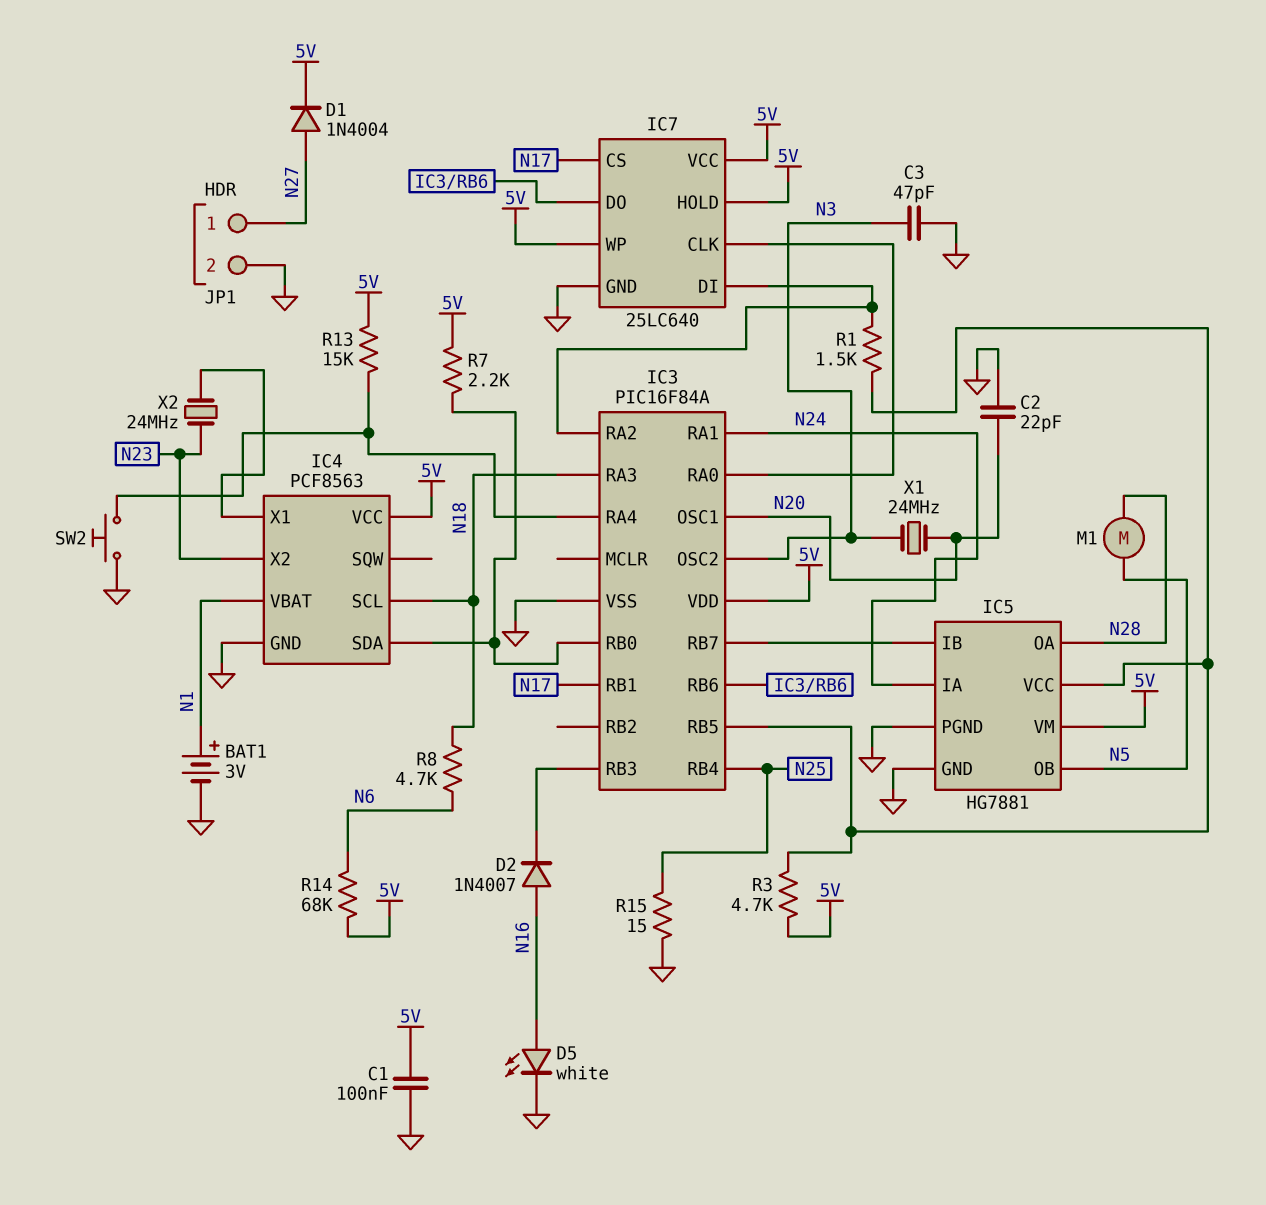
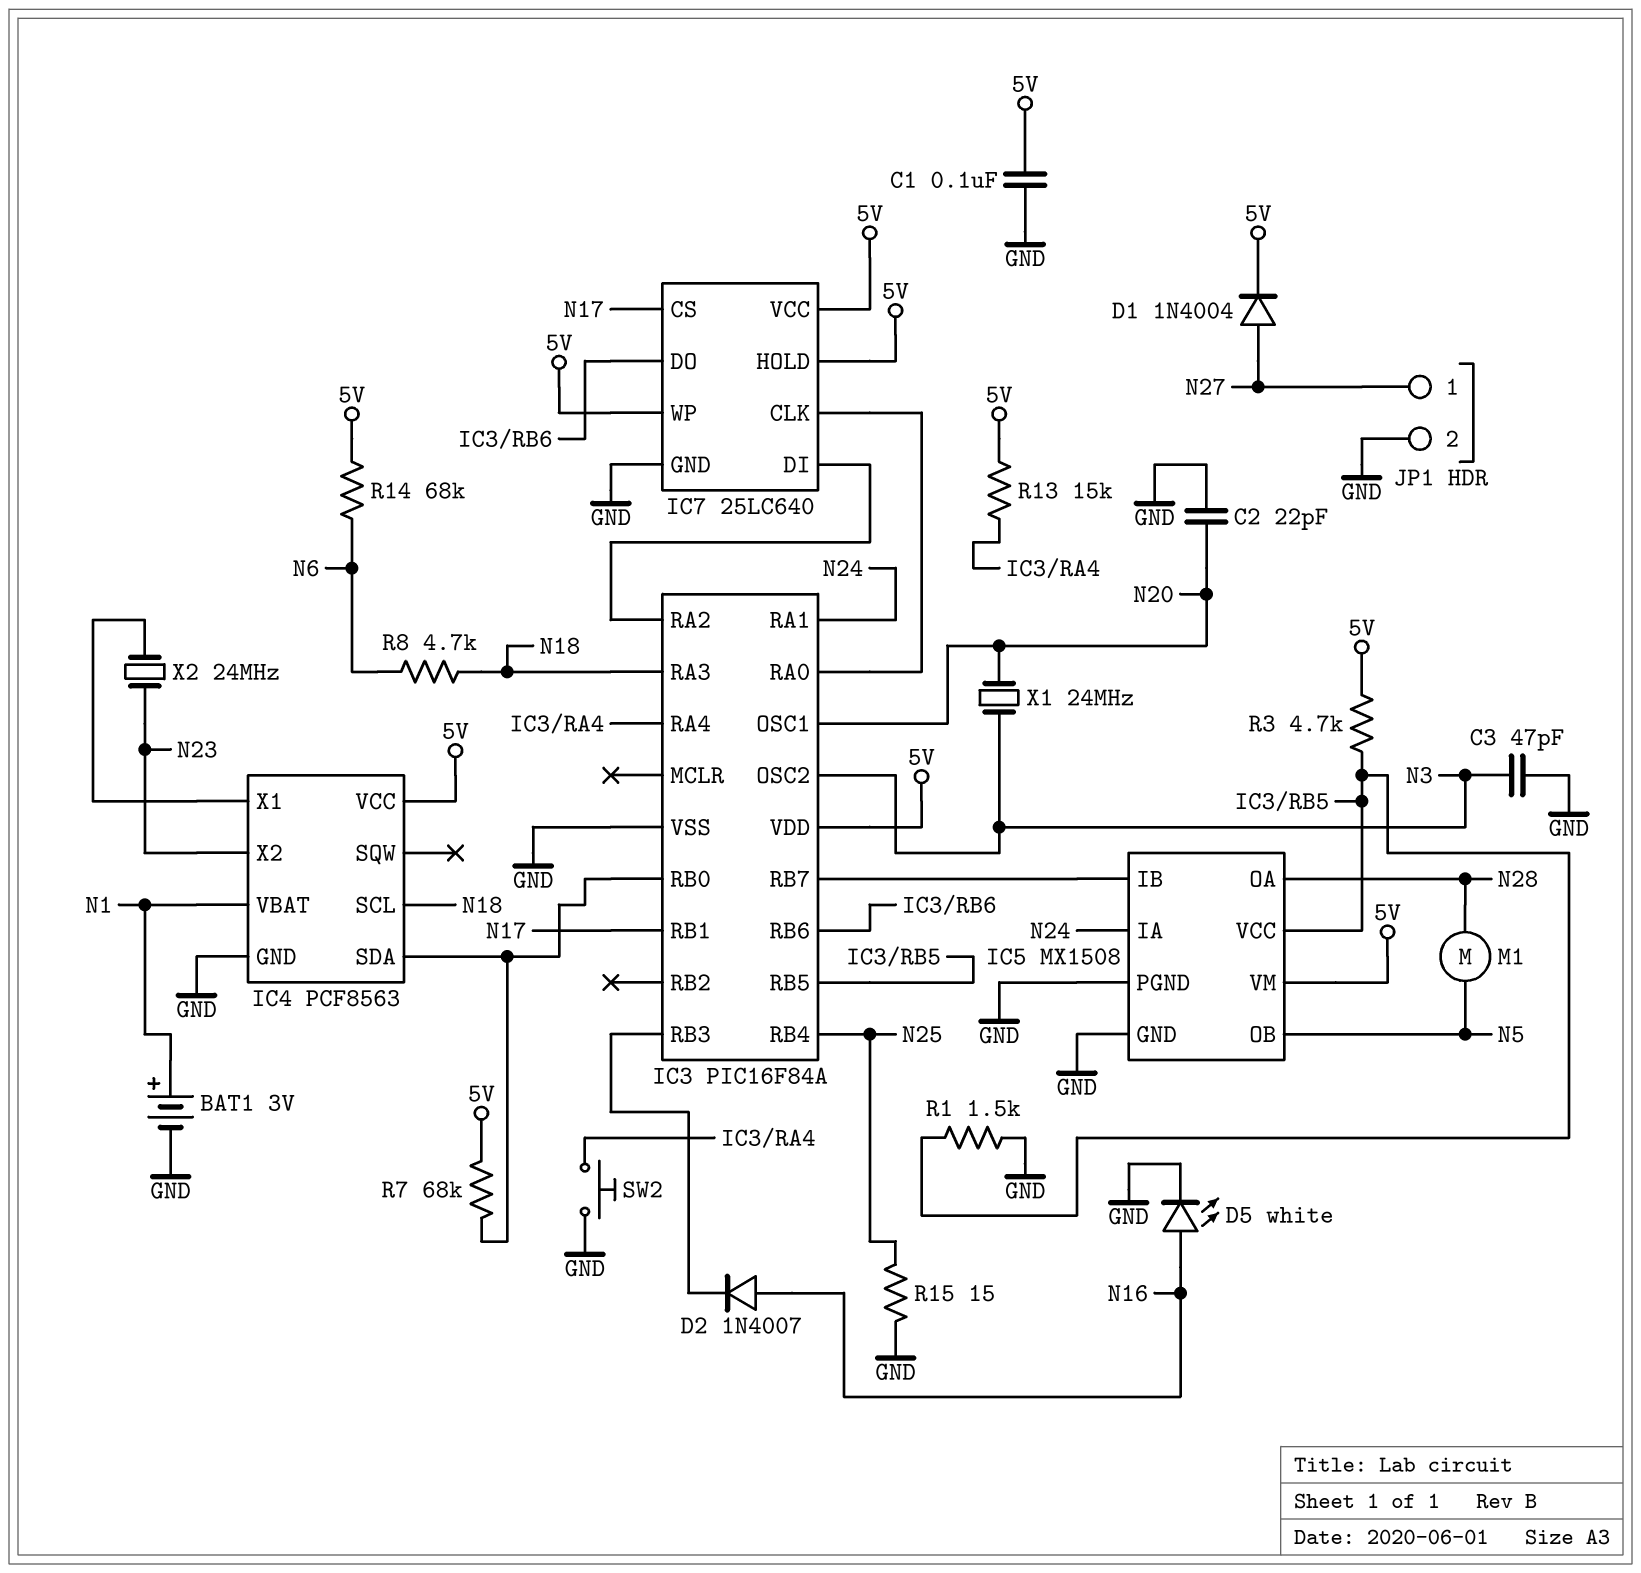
IC5: HG7881 -> MX1508
R1: 1.5k (IC3/RA2, IC3/RB5) -> 1.5k (GND, IC3/RB5)
R7: 2.2k (5V, IC3/RB0) -> 68k (5V, IC3/RB0)

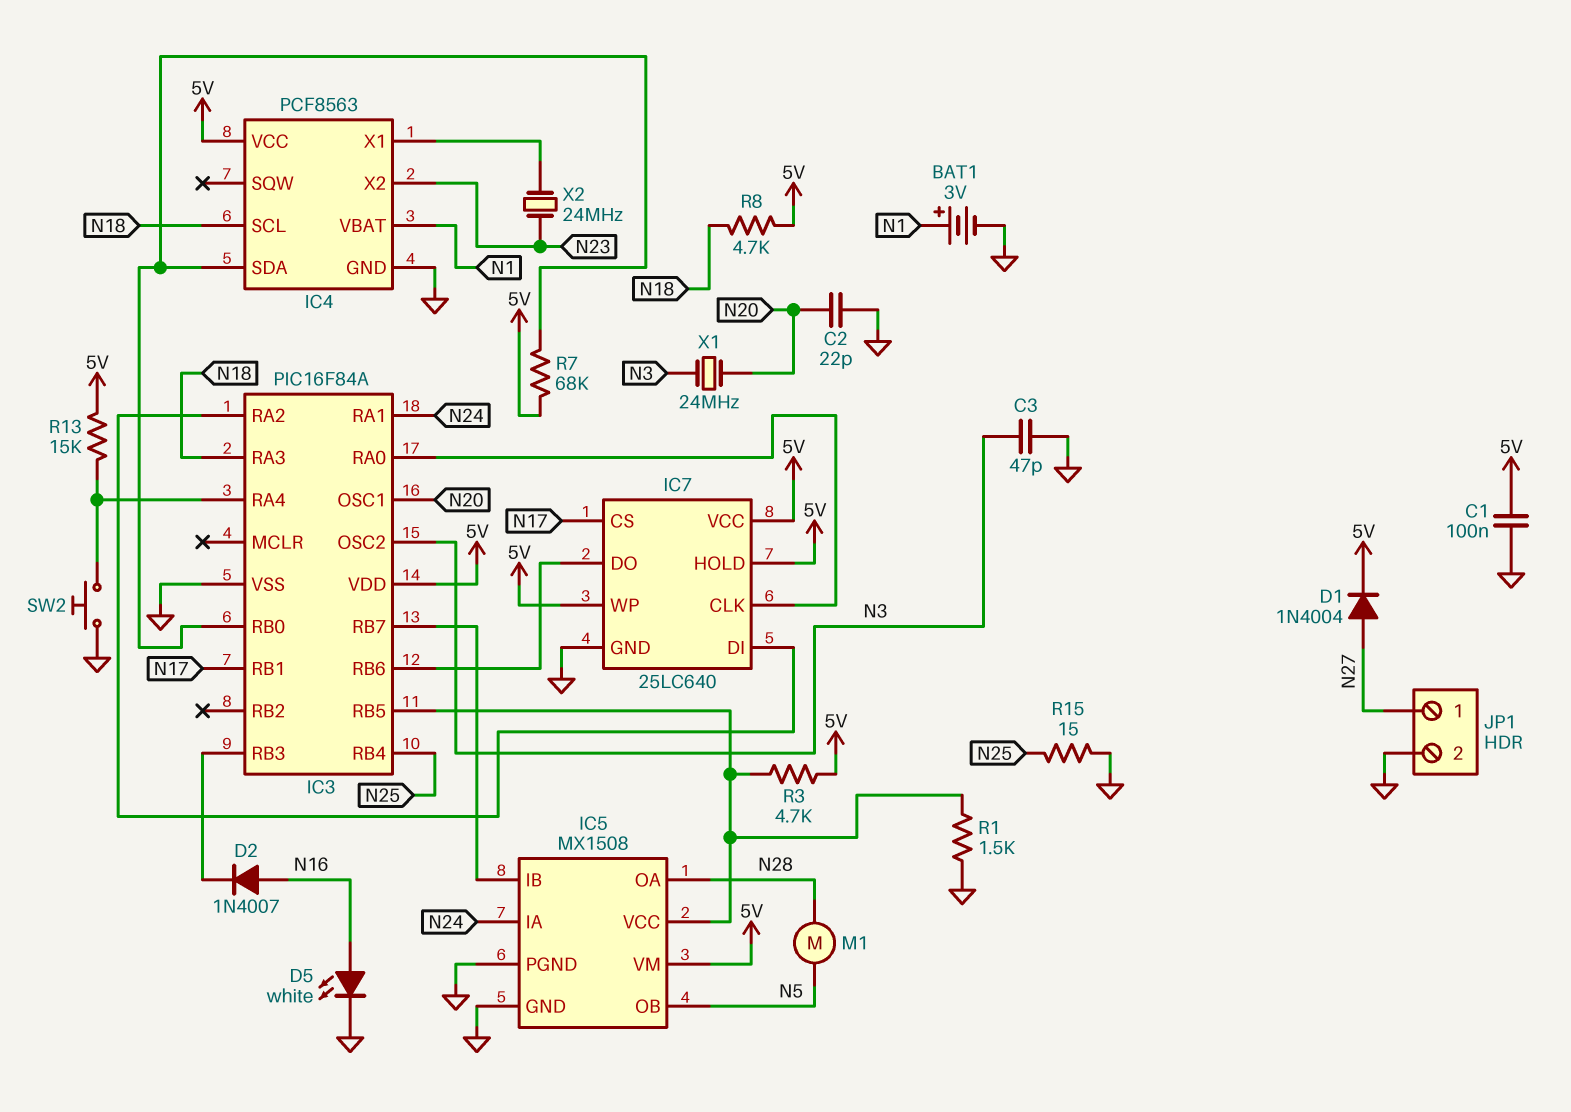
R8: 4.7k (N6, N18) -> 4.7k (5V, N18)
R14: 68k (5V, N6) -> none

